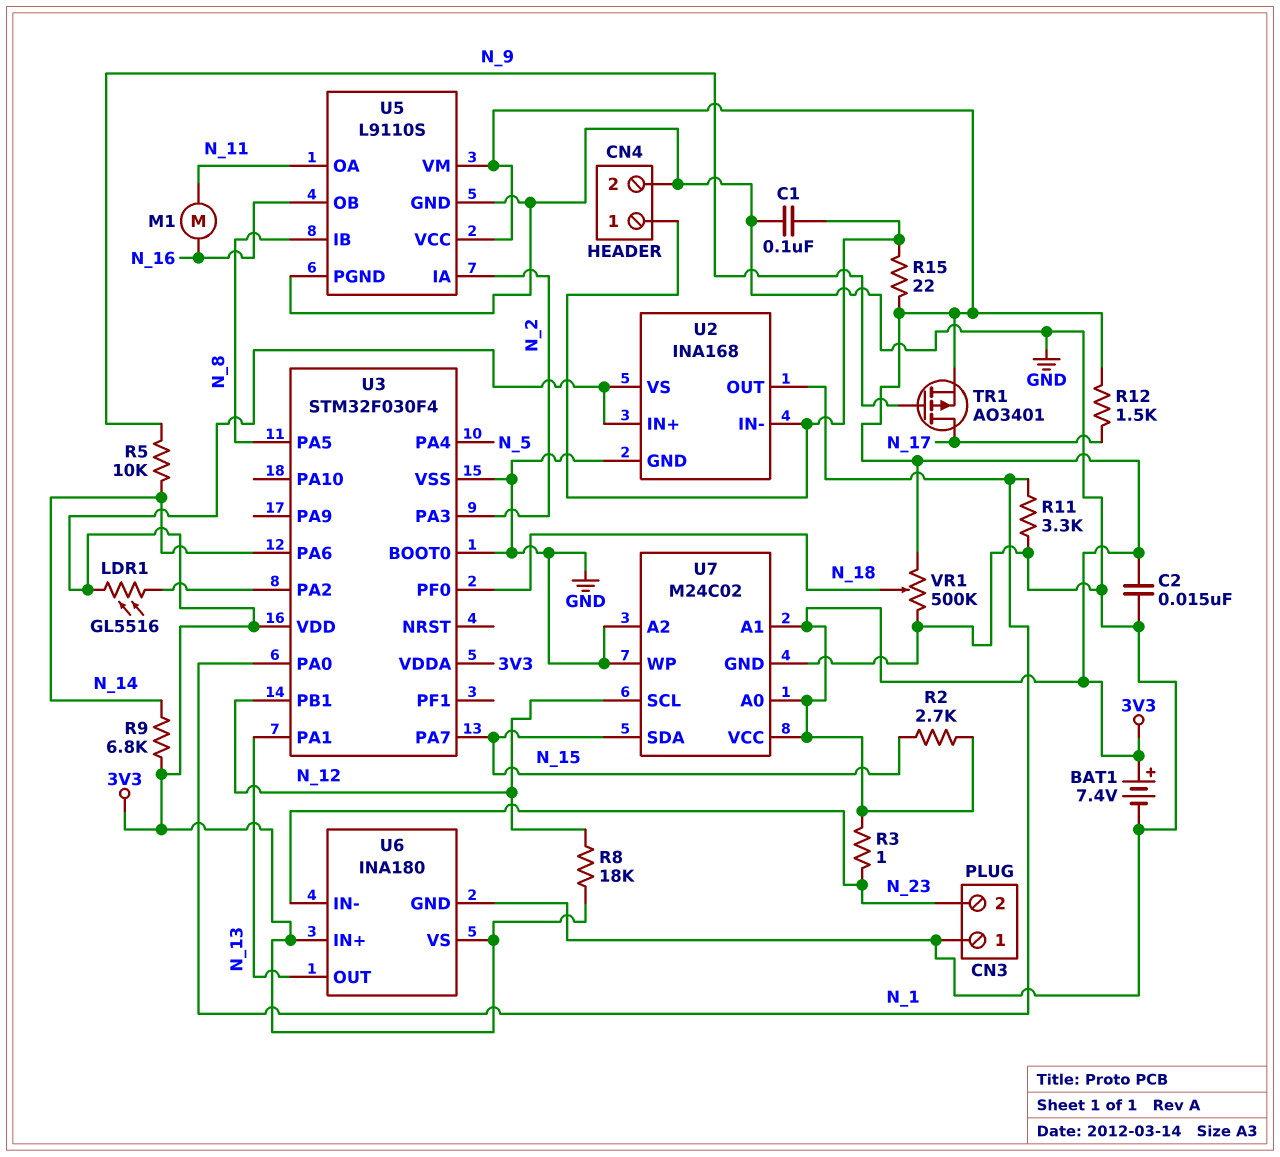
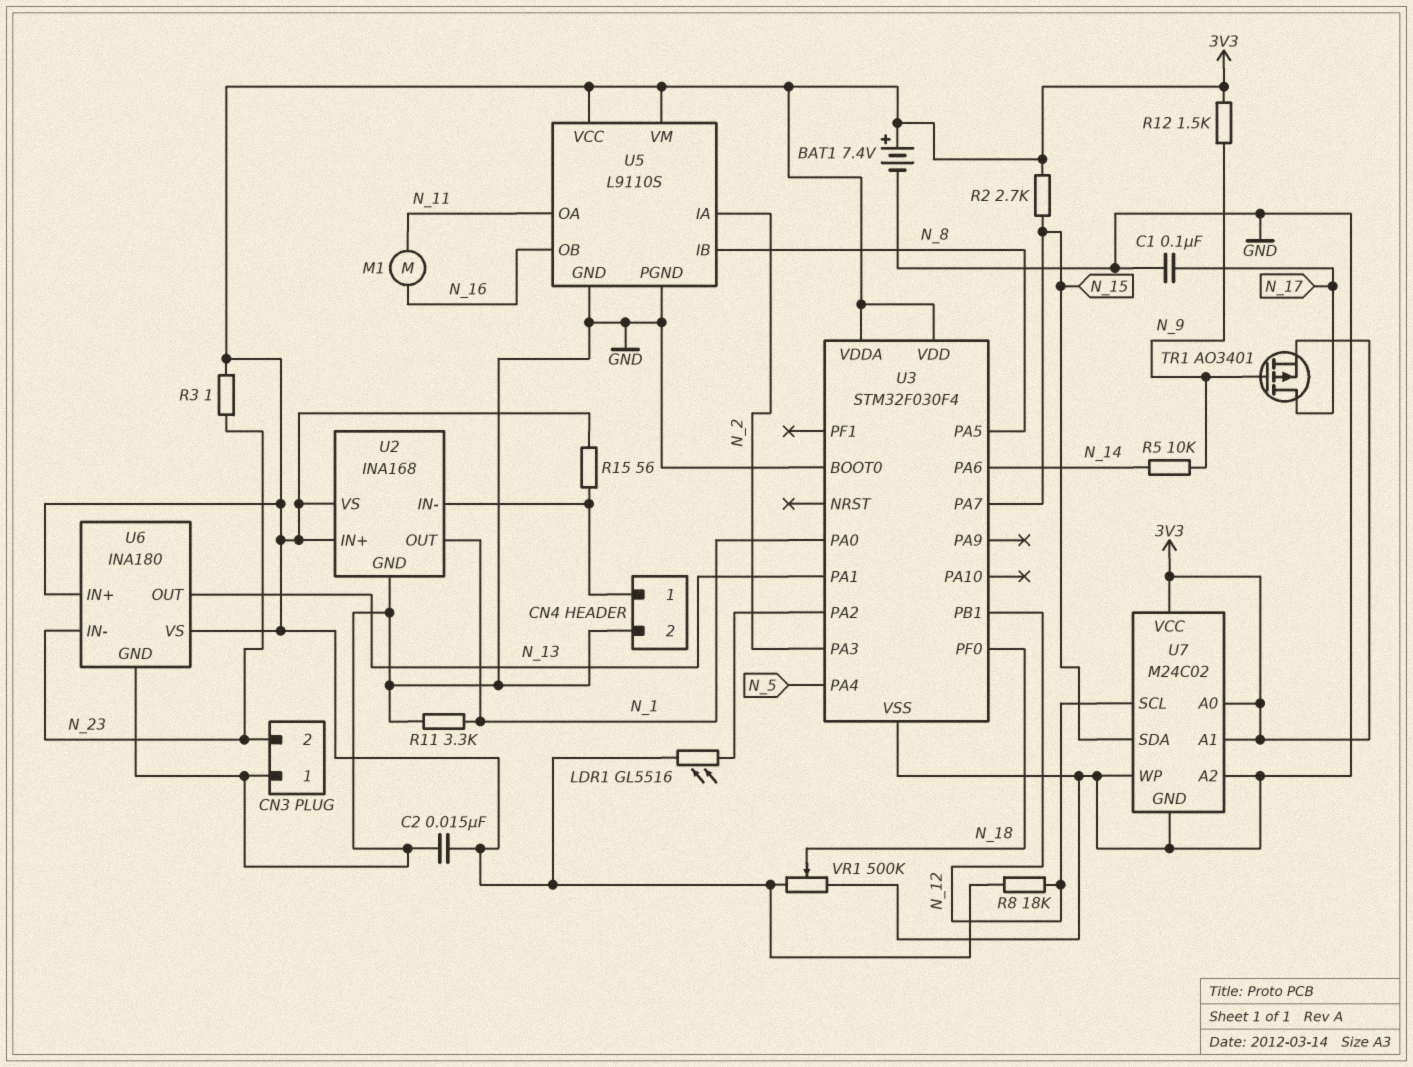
C1: 100nF (CN4/1, GND) -> 100nF (GND, N_17)
R9: 6.8k (3V3, N_14) -> none
R12: 1.5k (3V3, N_17) -> 1.5k (3V3, N_9)
R15: 22 (3V3, CN4/1) -> 56 (3V3, CN4/1)

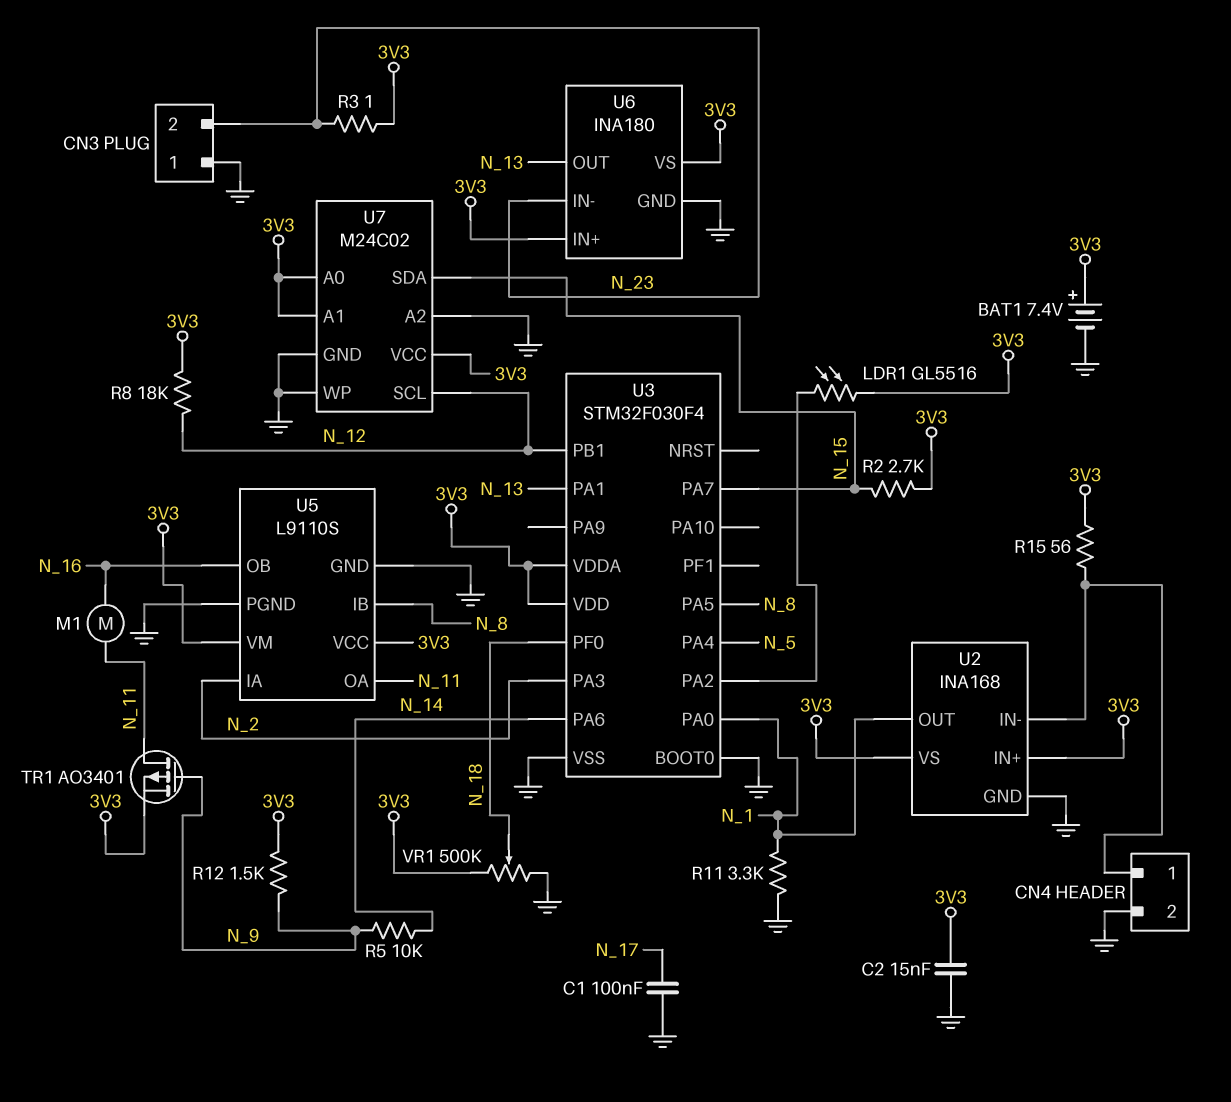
TR1: PMOS AO3401 (G N_9, D N_17, S 3V3) -> PMOS AO3401 (G N_9, D N_11, S 3V3)

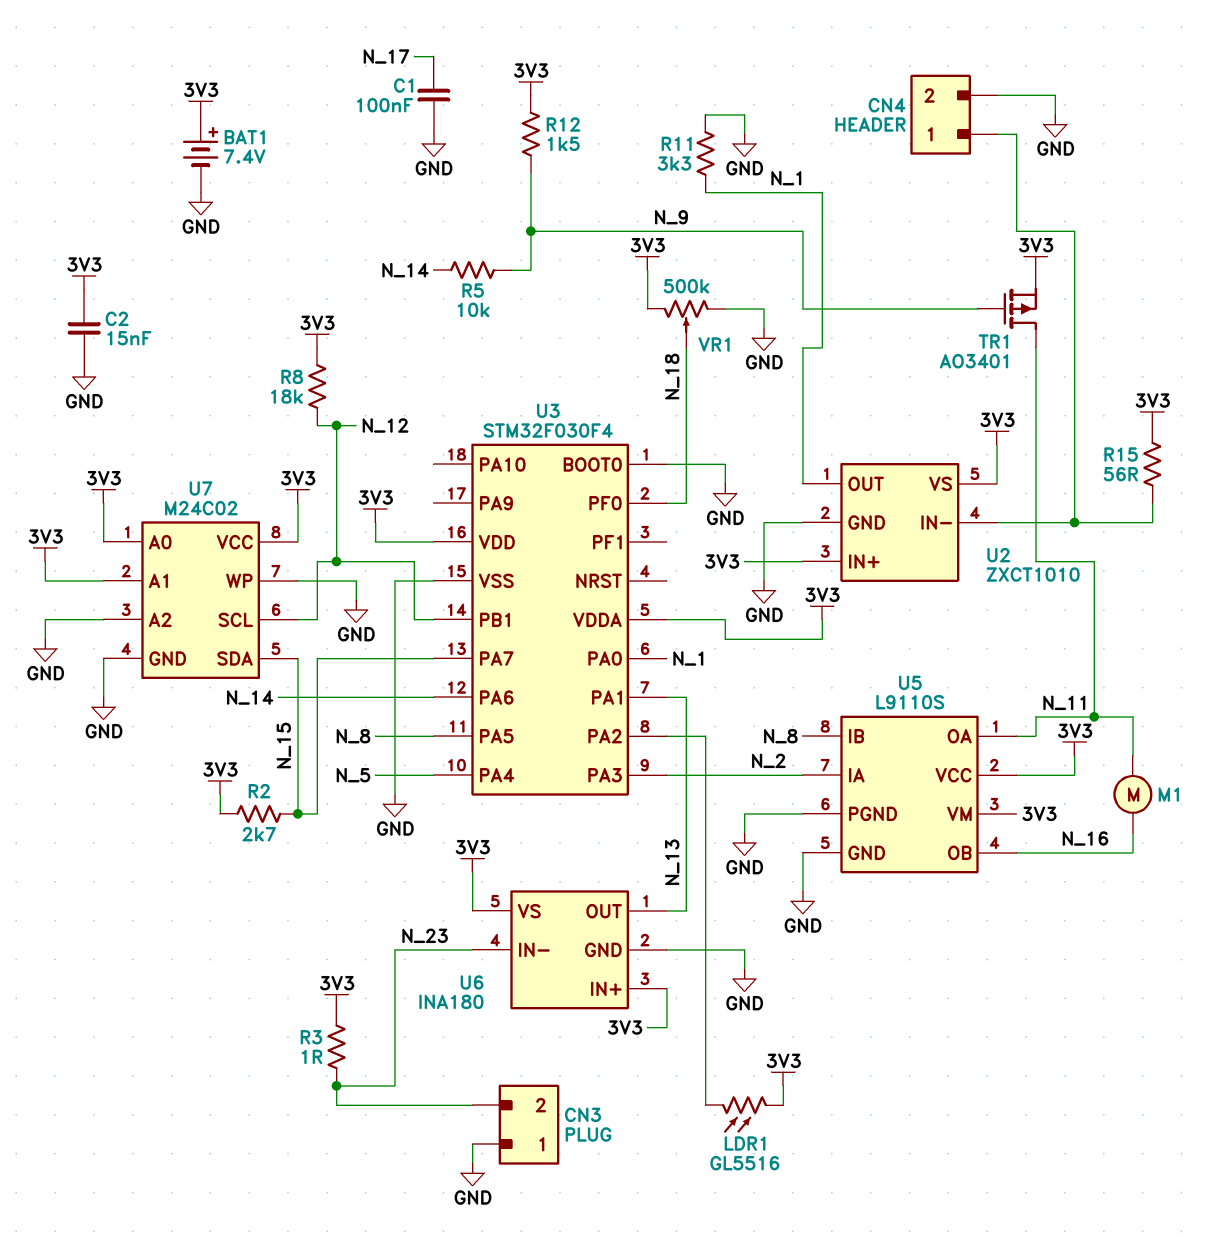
U2: INA168 -> ZXCT1010

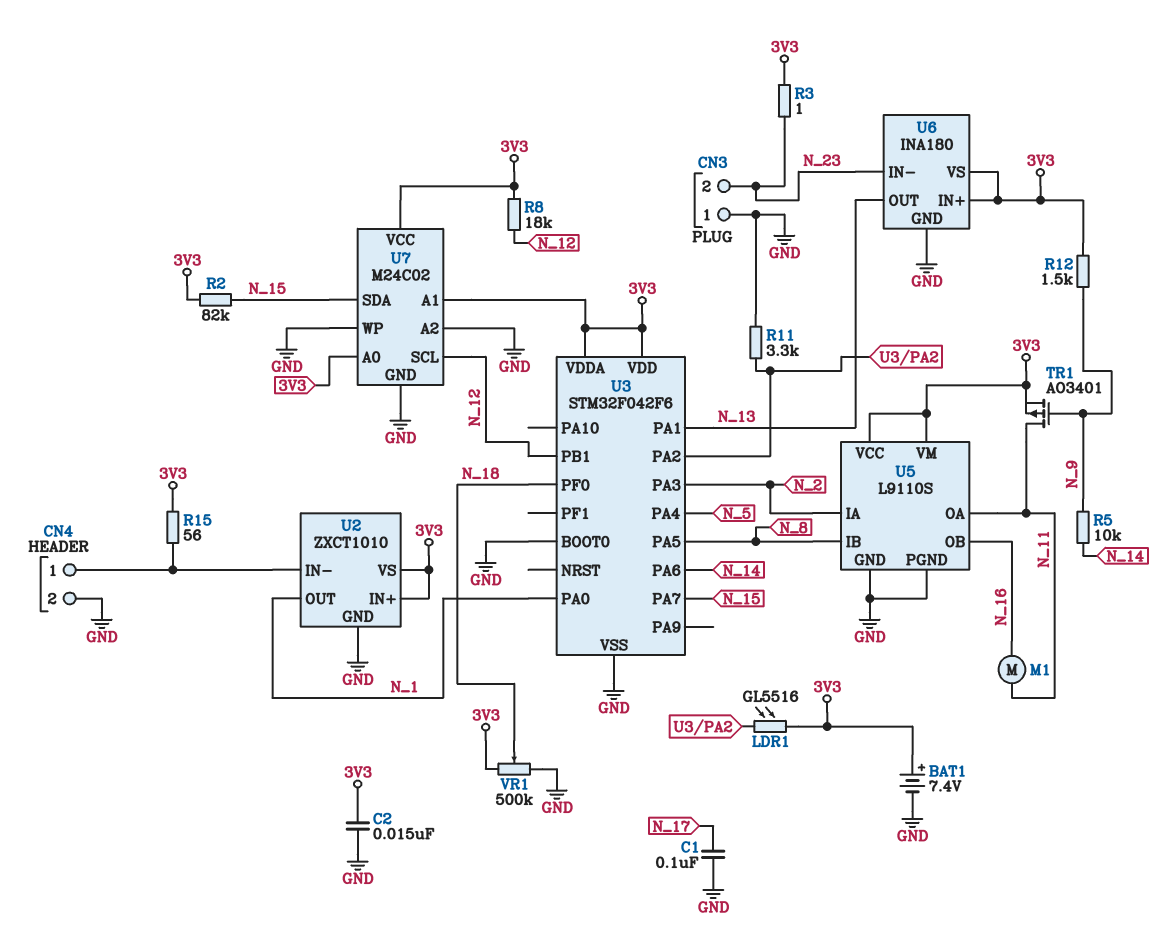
R2: 2.7k (3V3, N_15) -> 82k (3V3, N_15)
R11: 3.3k (GND, N_1) -> 3.3k (GND, U3/PA2)
U3: STM32F030F4 -> STM32F042F6

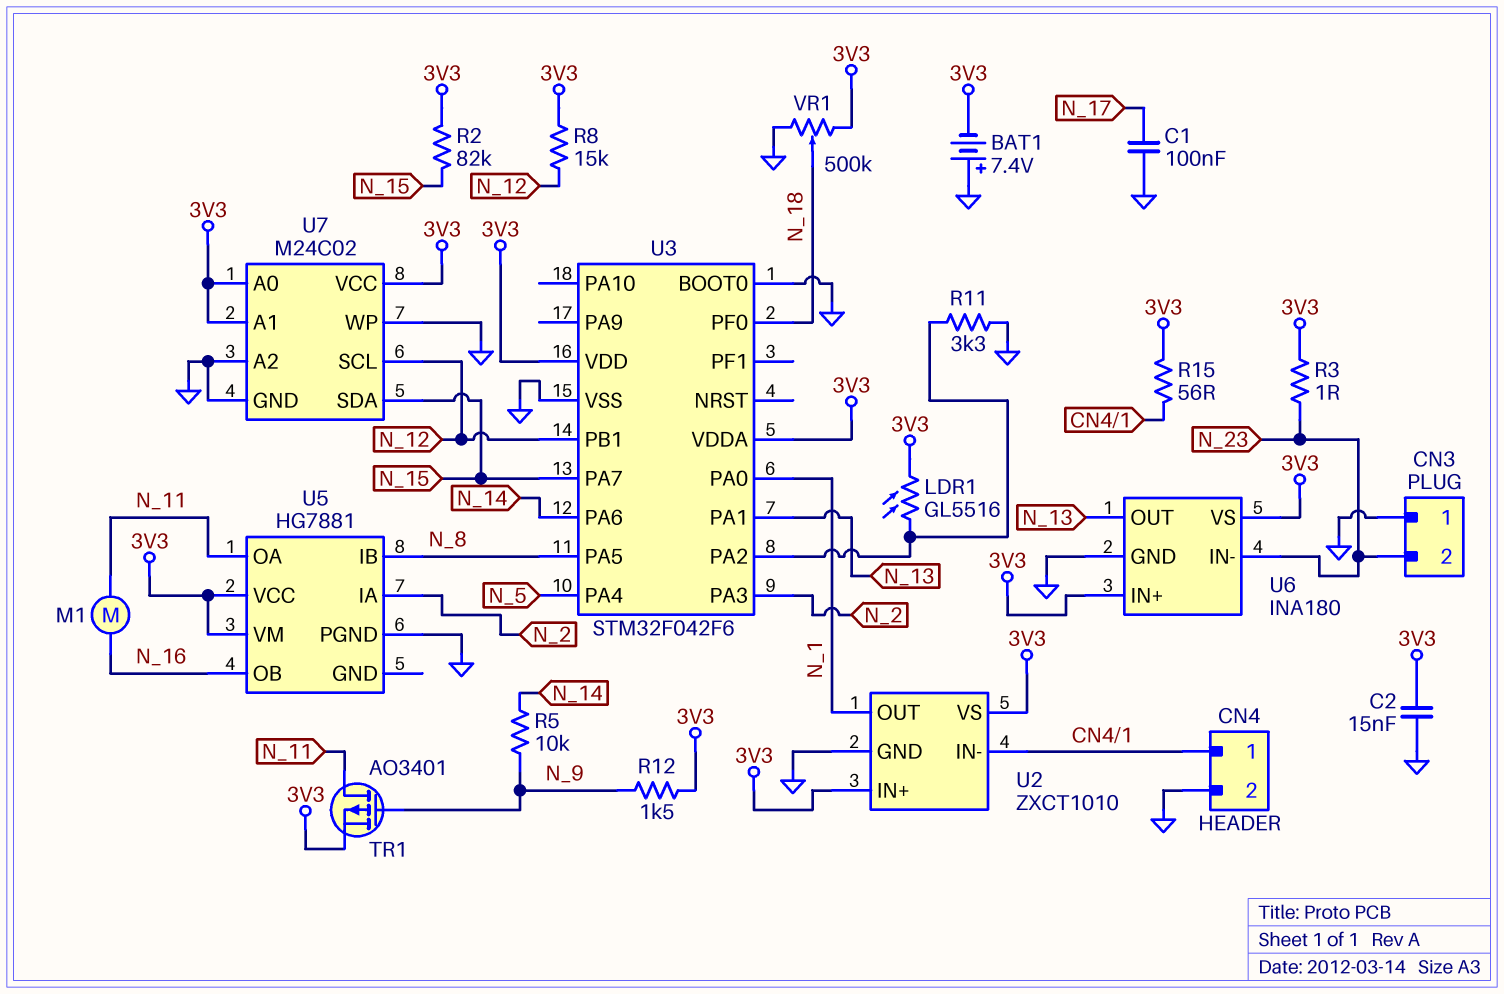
BAT1: 7.4V (plus 3V3, minus GND) -> 7.4V (plus GND, minus 3V3)
R8: 18k (3V3, N_12) -> 15k (3V3, N_12)
U5: L9110S -> HG7881
U5 pin GND: GND -> none

